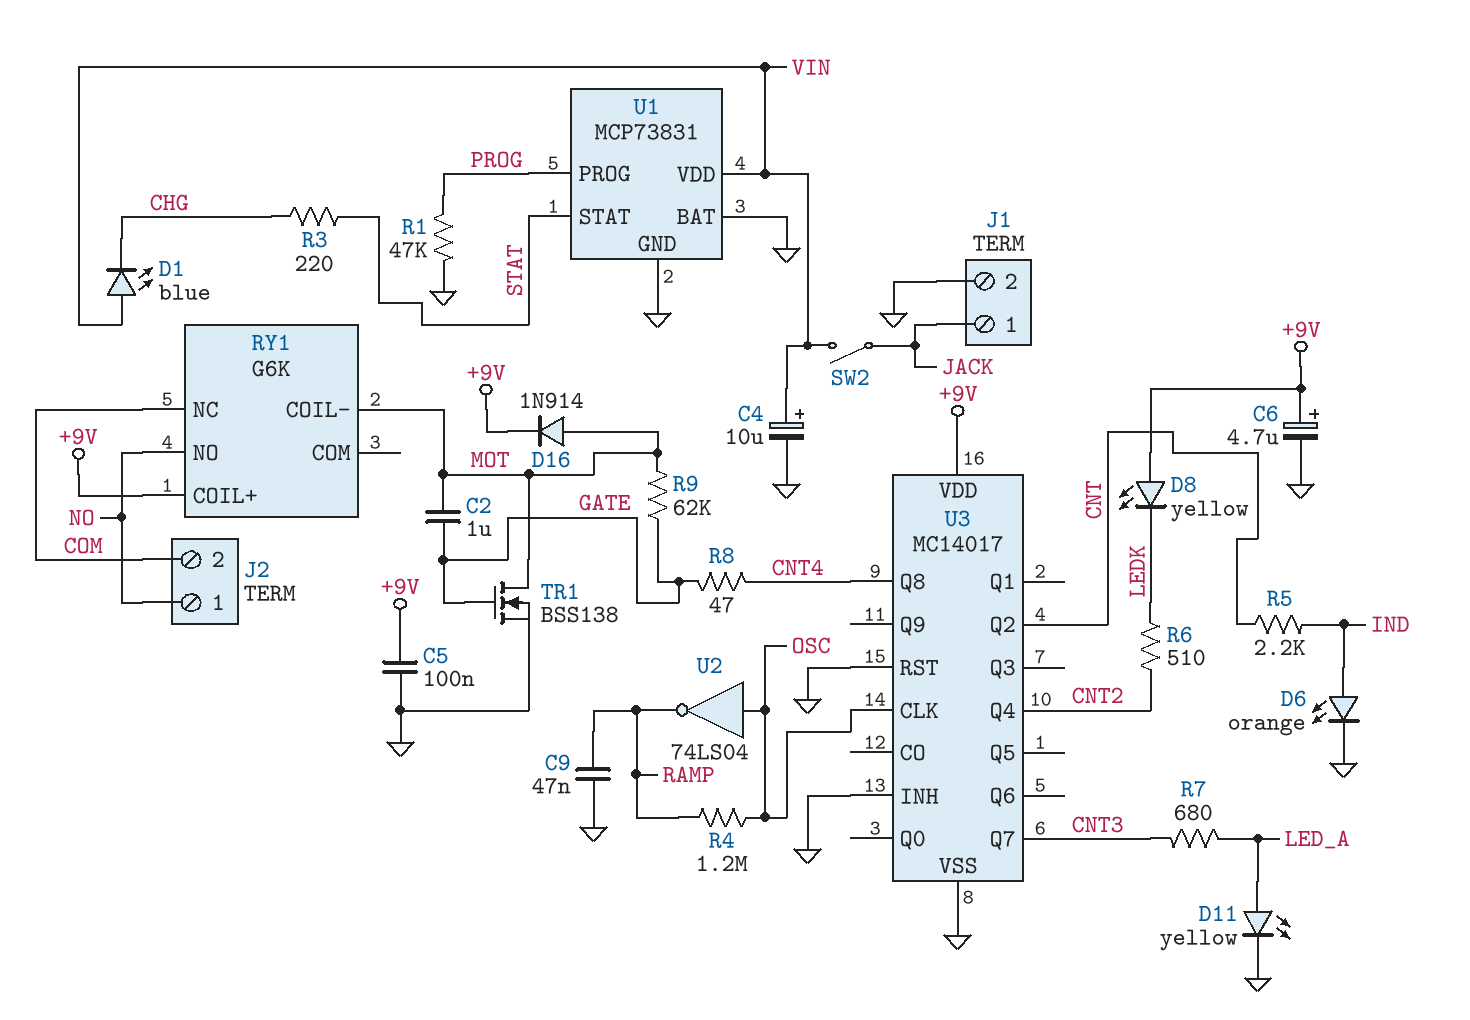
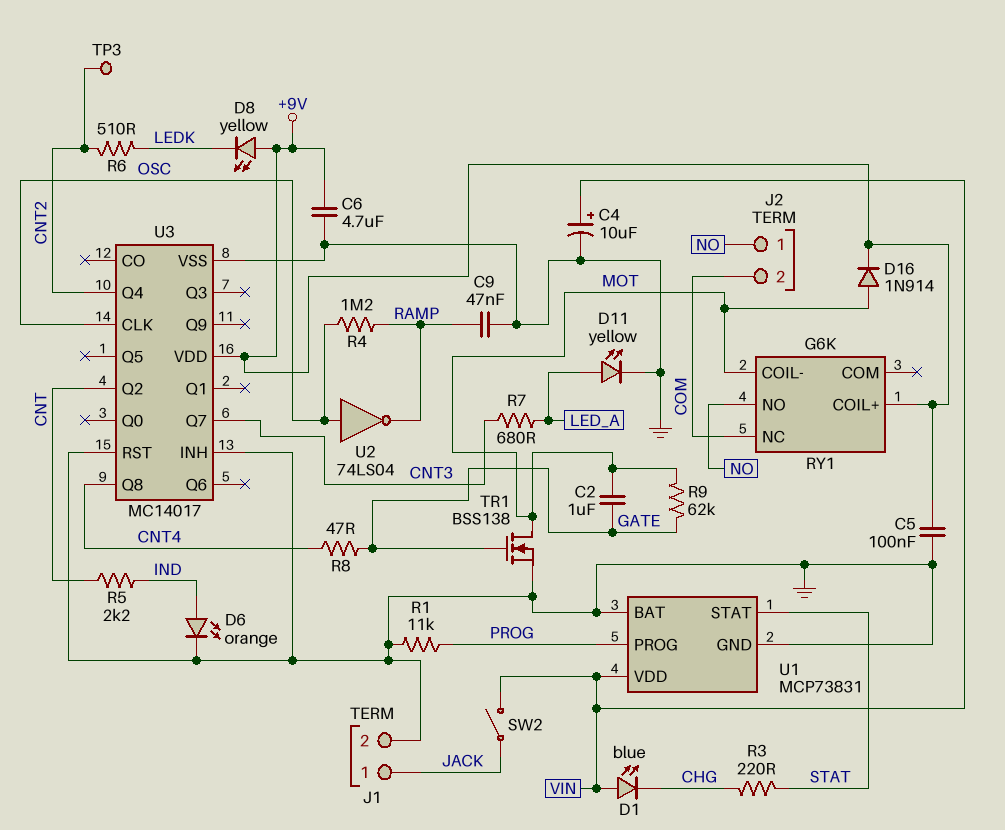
C6: 4.7uF (plus +9V, minus GND) -> 4.7uF (+9V, GND)
R1: 47k (GND, PROG) -> 11k (GND, PROG)
TP3: none -> test point (CNT2)

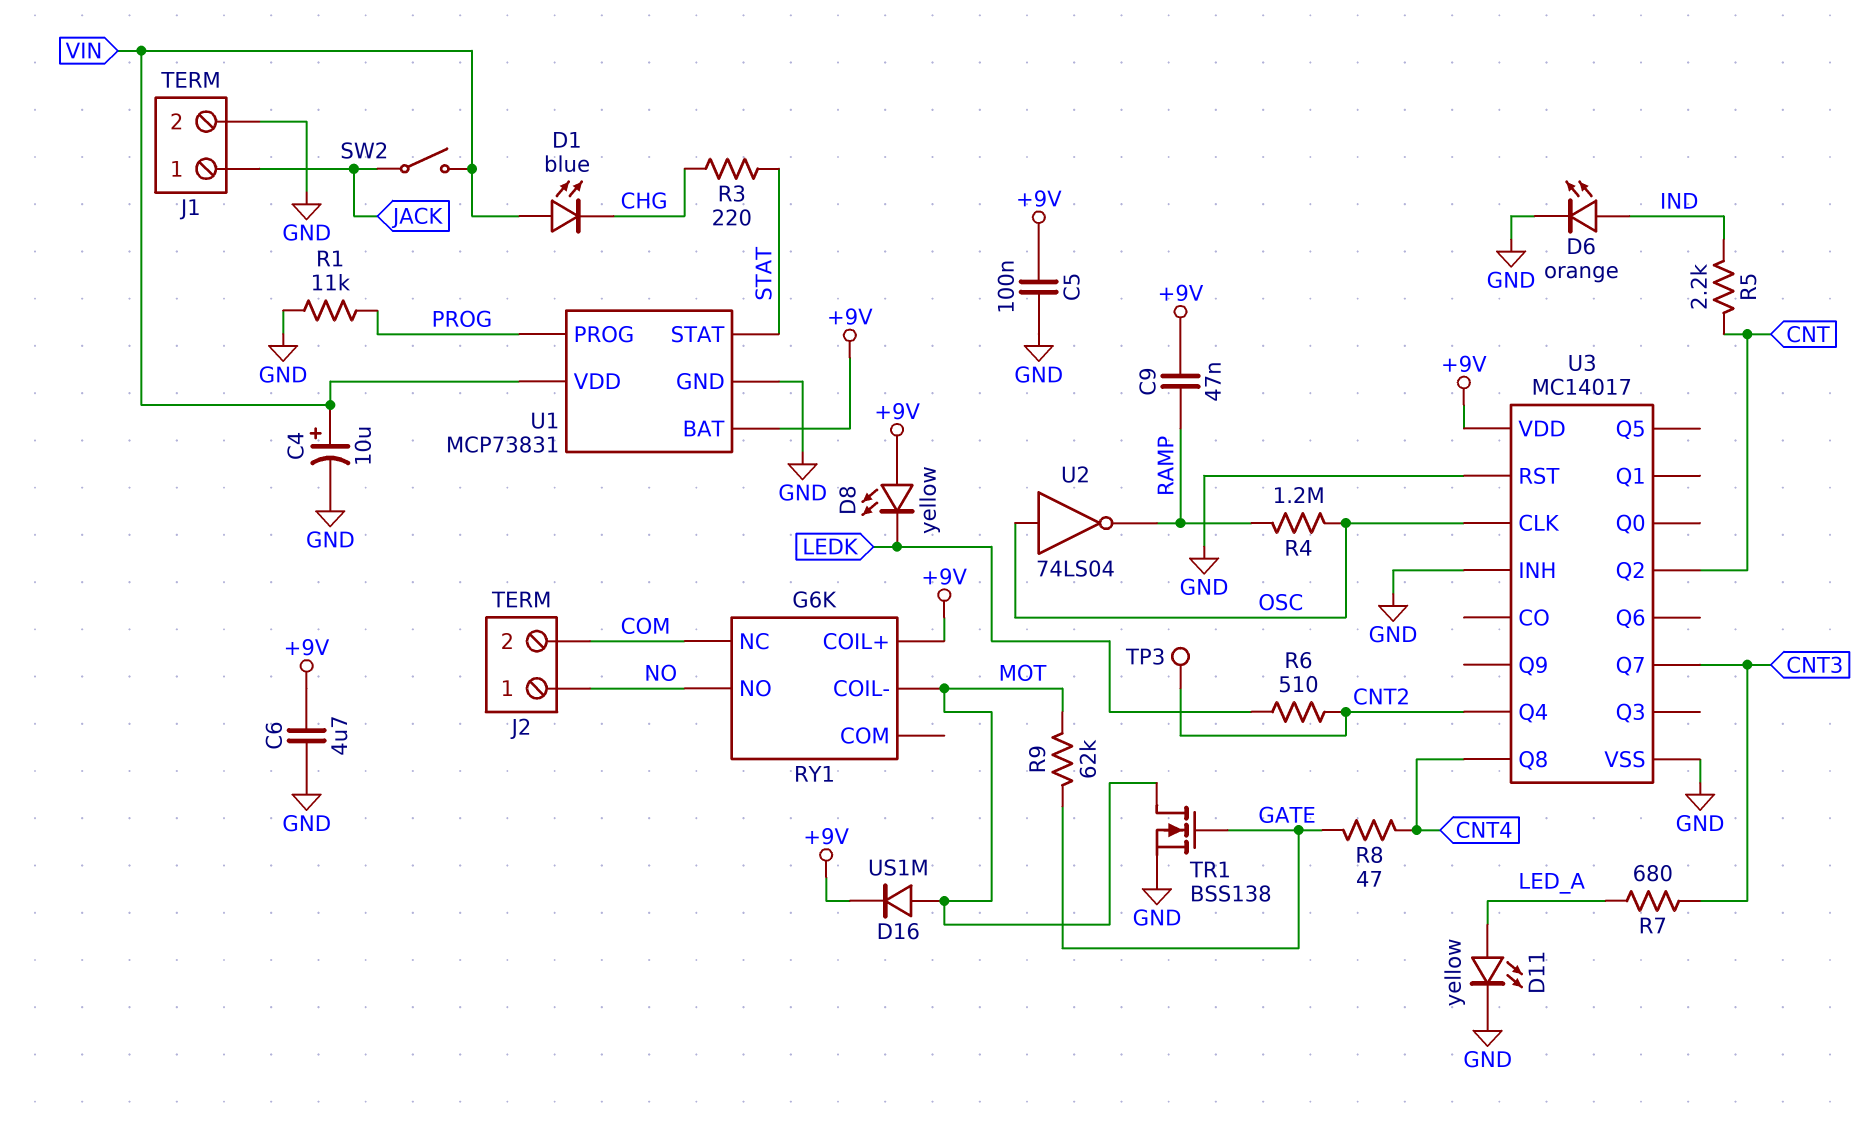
C2: 1uF (GATE, MOT) -> none
C9: 47nF (GND, RAMP) -> 47nF (+9V, RAMP)
D16: diode 1N914 (A MOT, K +9V) -> diode US1M (A MOT, K +9V)
U1 pin BAT: GND -> +9V

